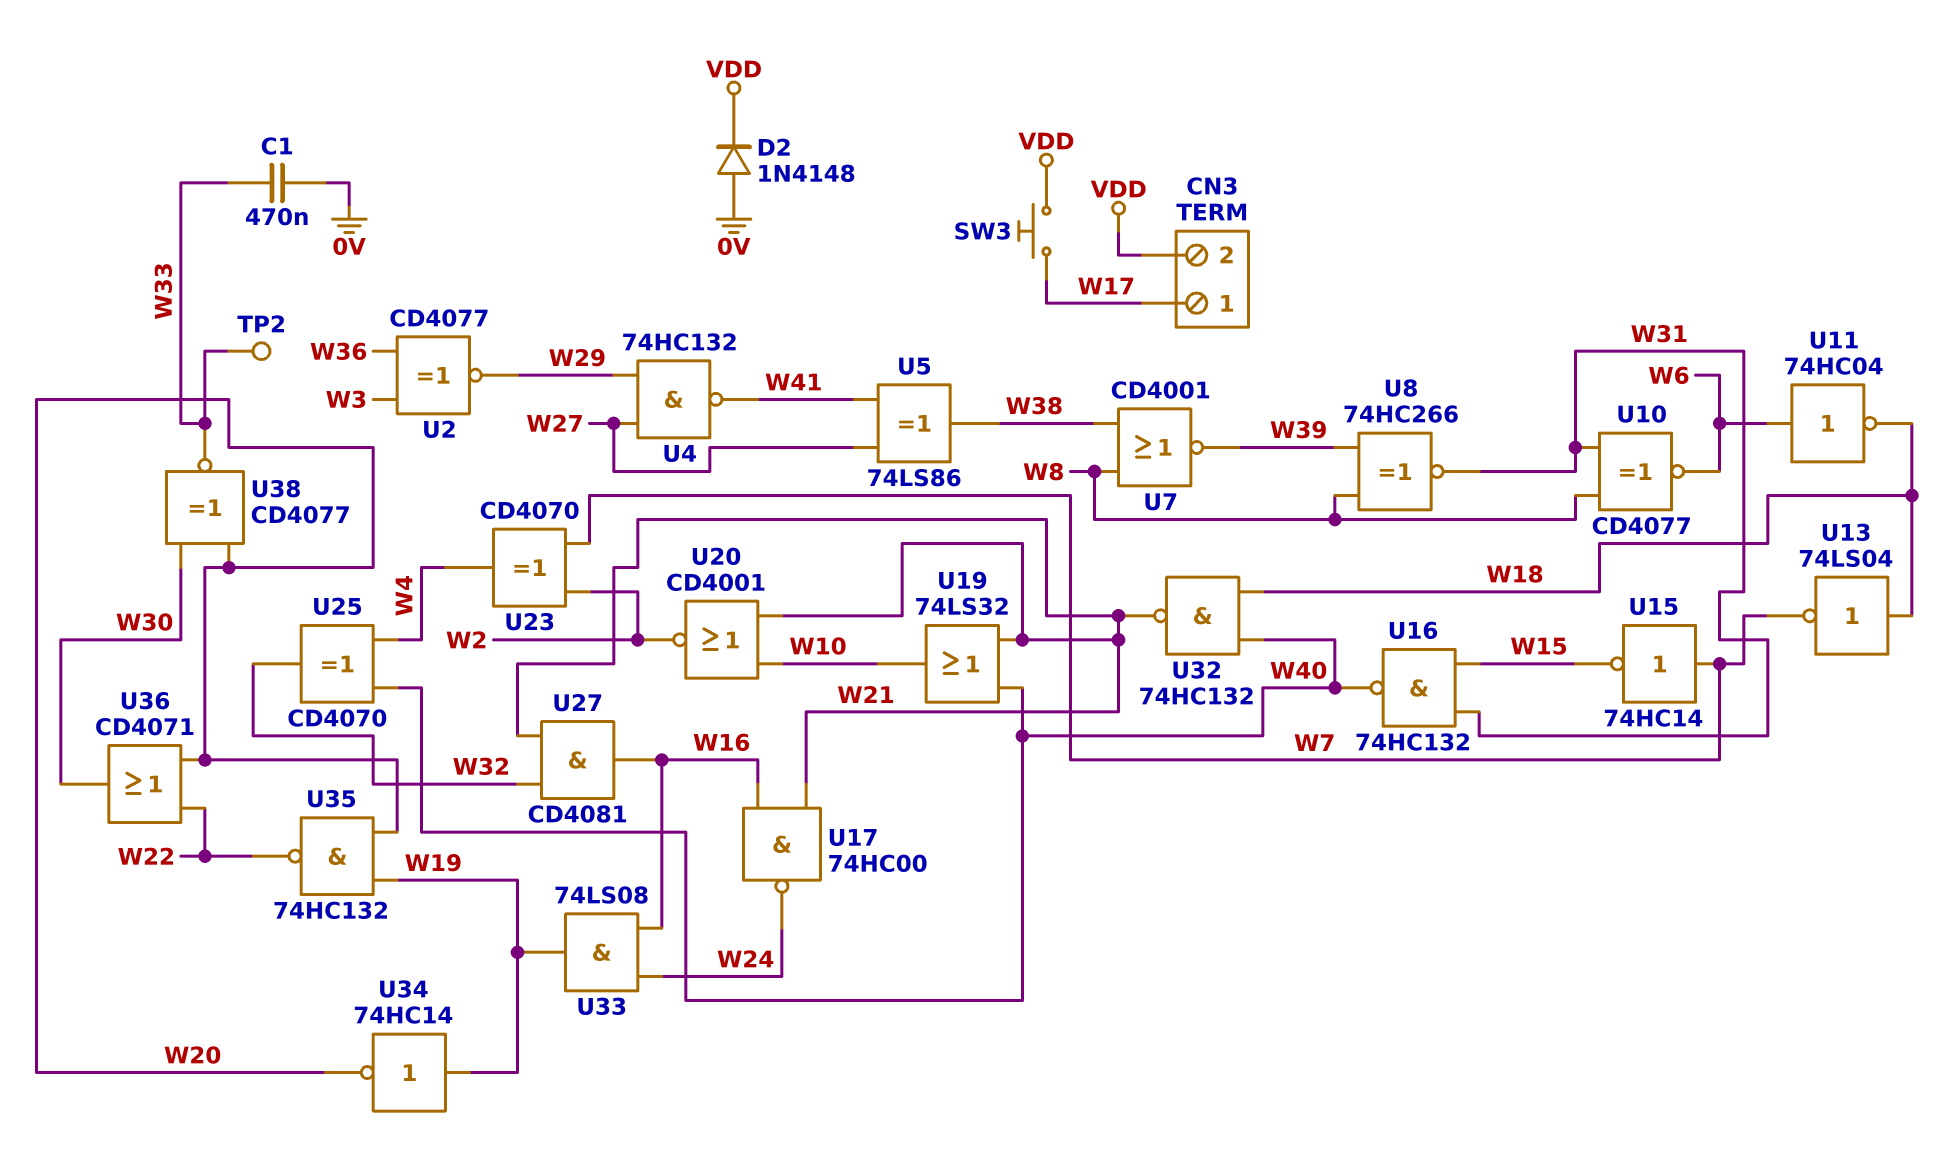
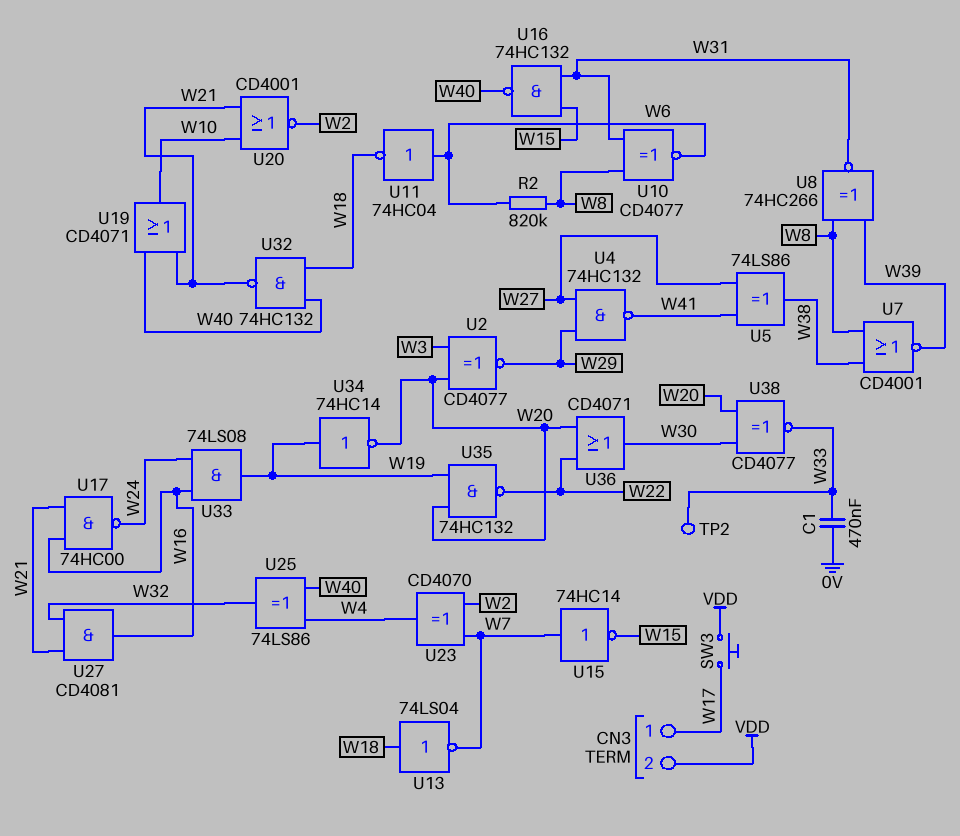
D2: diode 1N4148 (A 0V, K VDD) -> none
R2: none -> 820k (W6, W8)
U2: XNOR CD4077 (in W3, in W36, out W29) -> XNOR CD4077 (in W3, in W20, out W29)
U19: OR 74LS32 (in W21, in W40, out W10) -> OR CD4071 (in W21, in W40, out W10)
U25: XOR CD4070 (in W4, in W40, out W32) -> XOR 74LS86 (in W4, in W40, out W32)

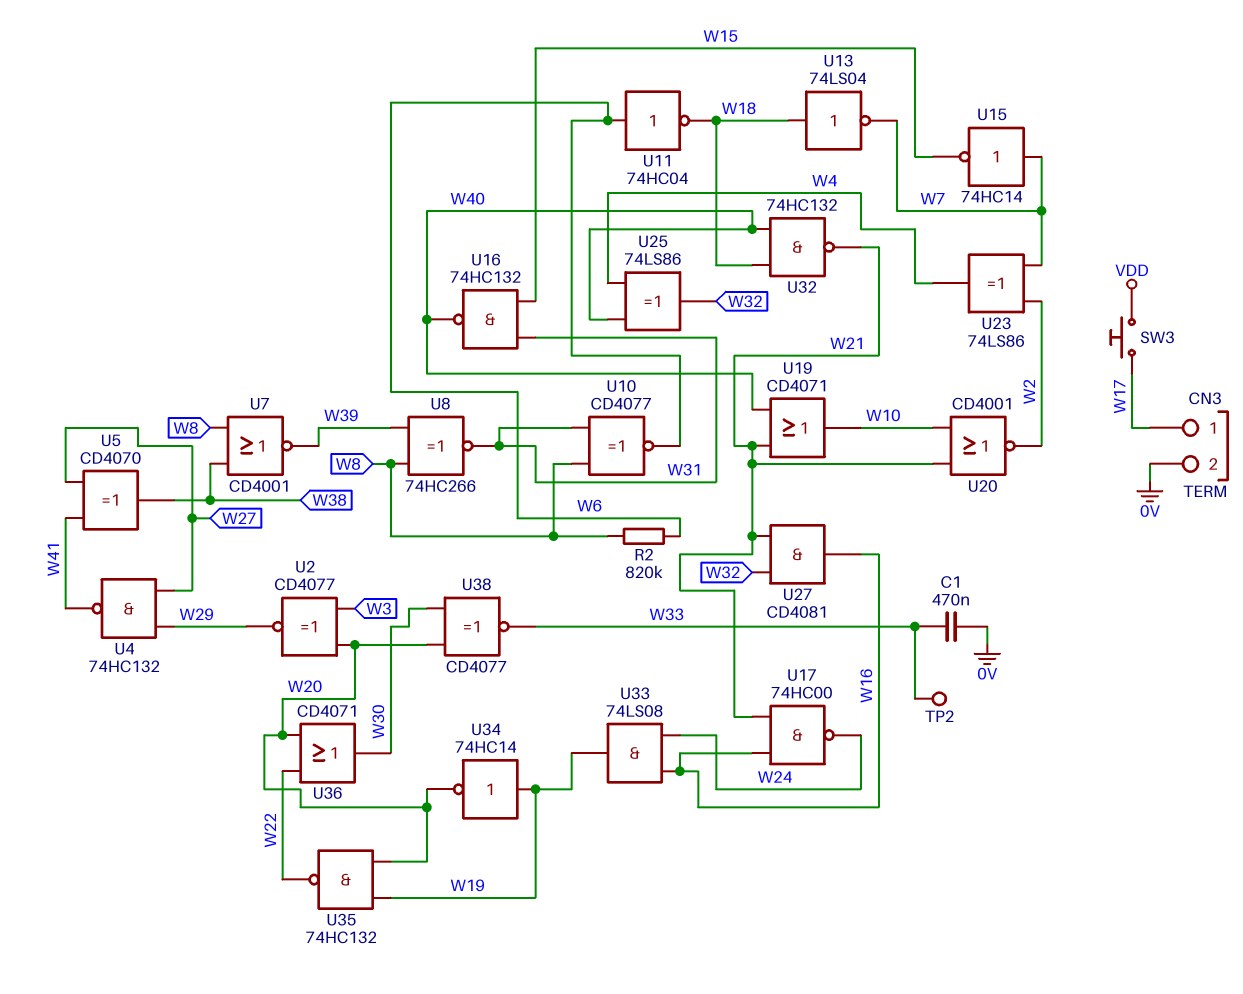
CN3 pin 2: VDD -> 0V
U5: XOR 74LS86 (in W27, in W41, out W38) -> XOR CD4070 (in W27, in W41, out W38)
U23: XOR CD4070 (in W2, in W7, out W4) -> XOR 74LS86 (in W2, in W7, out W4)

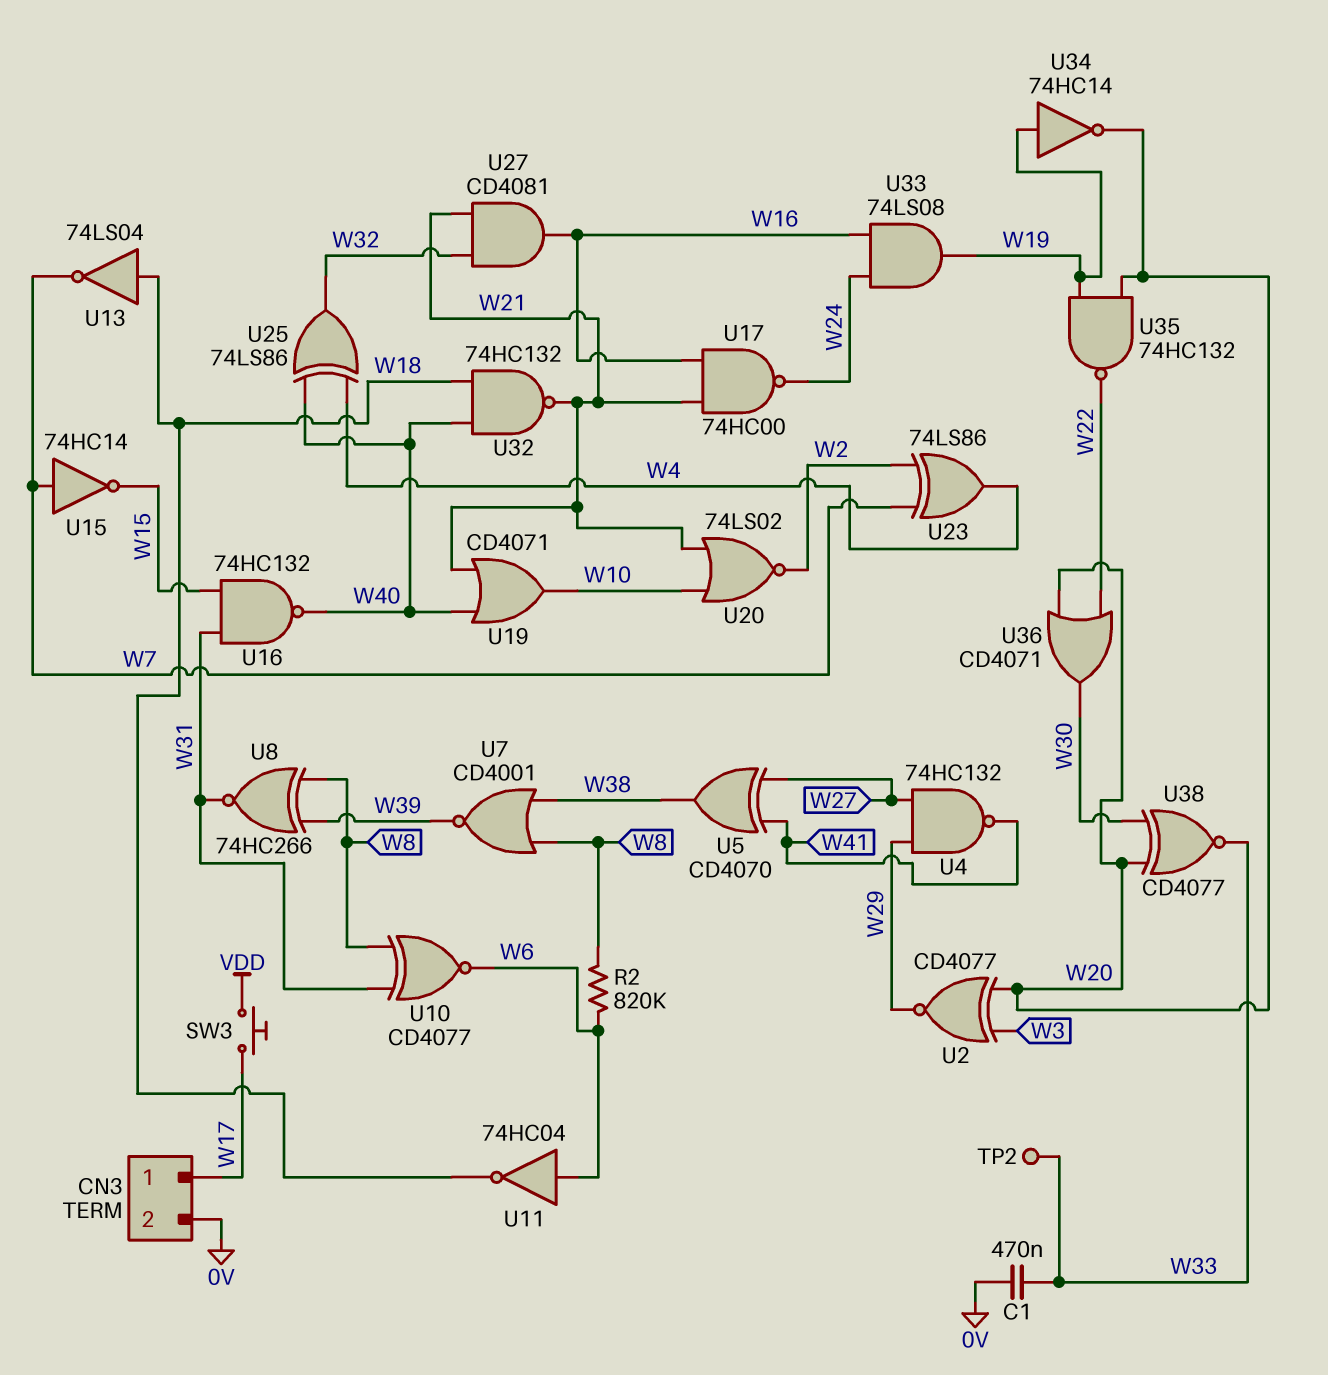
U20: NOR CD4001 (in W10, in W21, out W2) -> NOR 74LS02 (in W10, in W21, out W2)

